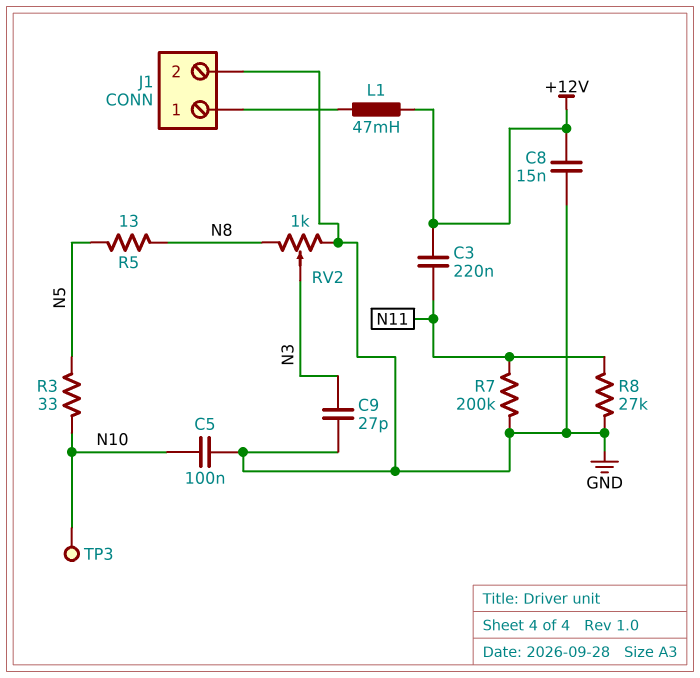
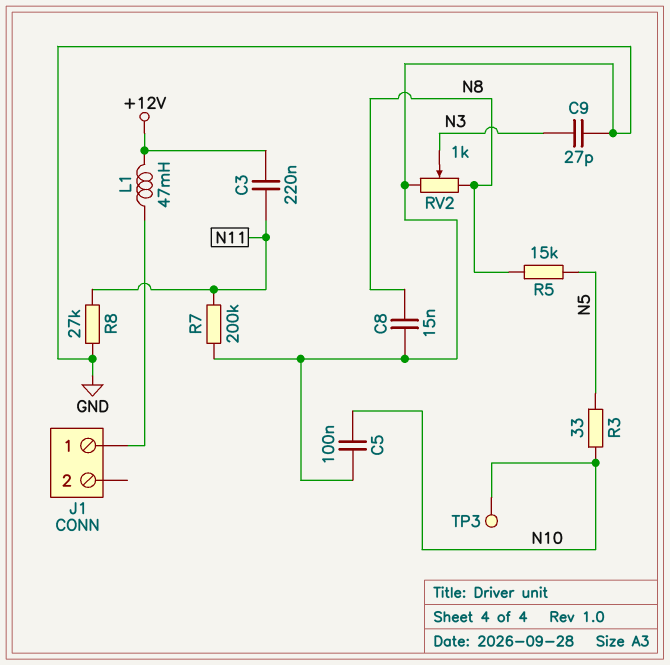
C8: 15nF (+12V, GND) -> 15nF (GND, N8)
J1 pin 2: GND -> none
R5: 13 (N5, N8) -> 15k (N5, N8)

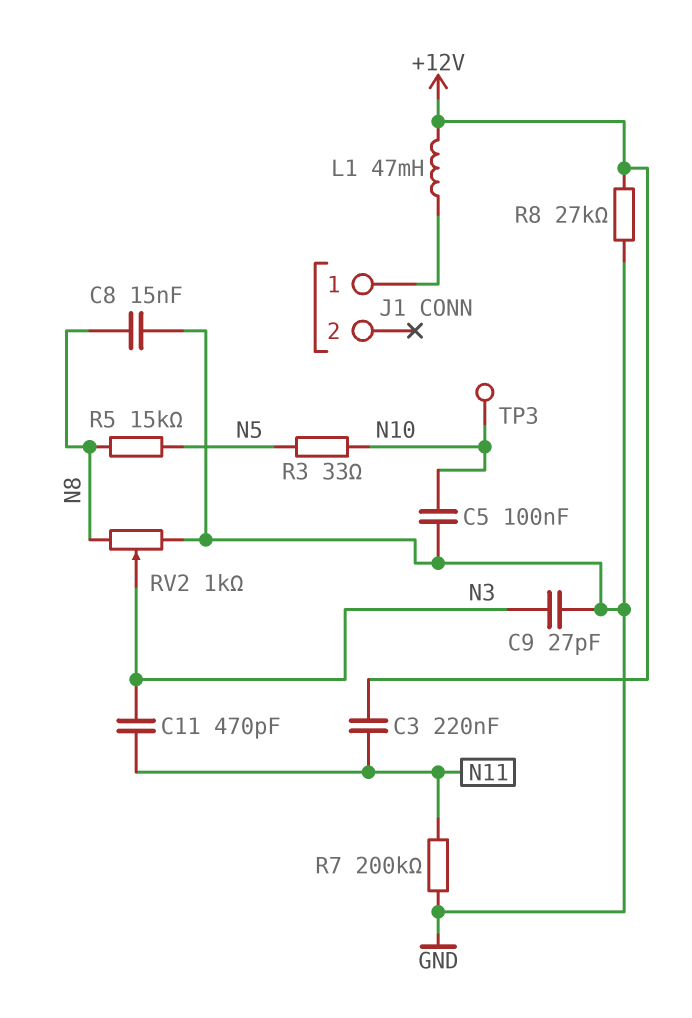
C11: none -> 470pF (N3, N11)
R8: 27k (GND, N11) -> 27k (+12V, GND)

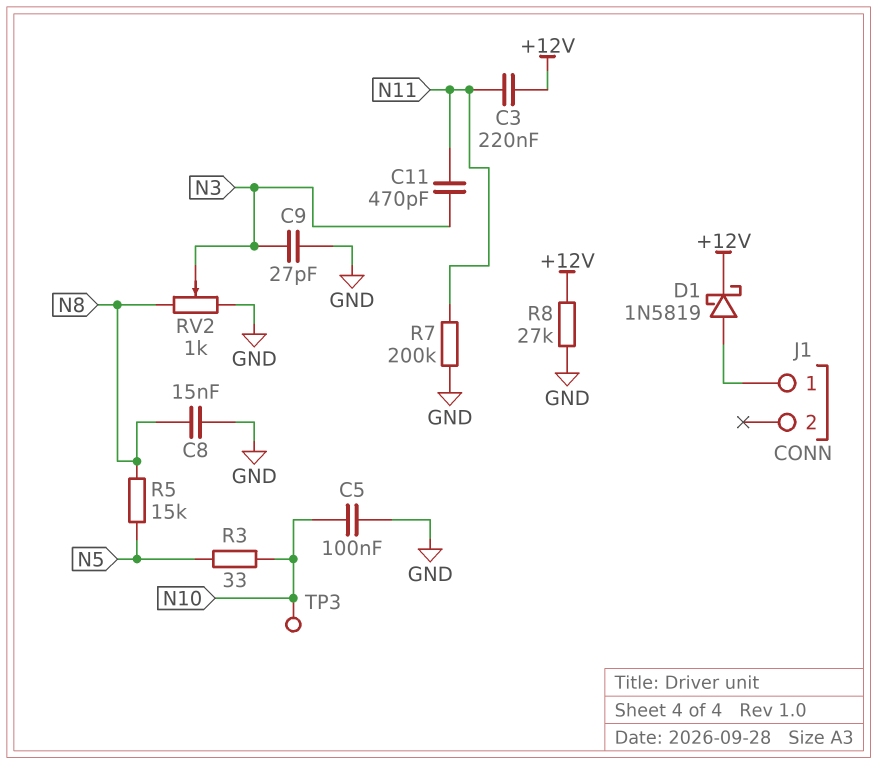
D1: none -> schottky 1N5819 (A J1/1, K +12V)
L1: 47mH (+12V, J1/1) -> none

